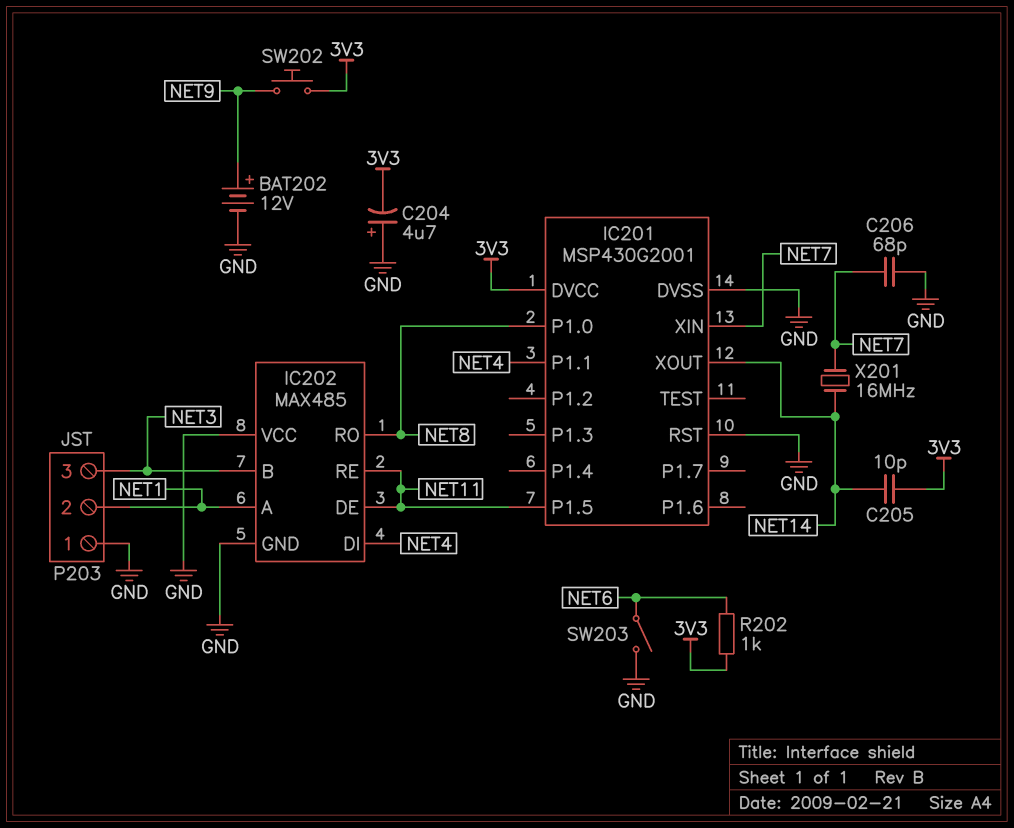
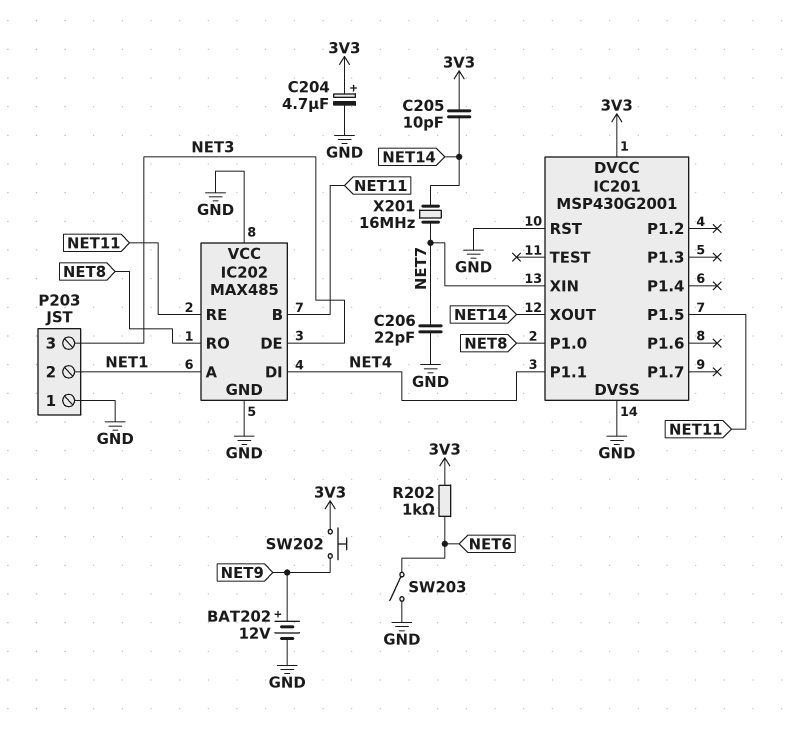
C204: 4.7uF (plus GND, minus 3V3) -> 4.7uF (plus 3V3, minus GND)
C206: 68pF (GND, NET7) -> 22pF (GND, NET7)
IC202 pin B: NET3 -> NET11
IC202 pin DE: NET11 -> NET3

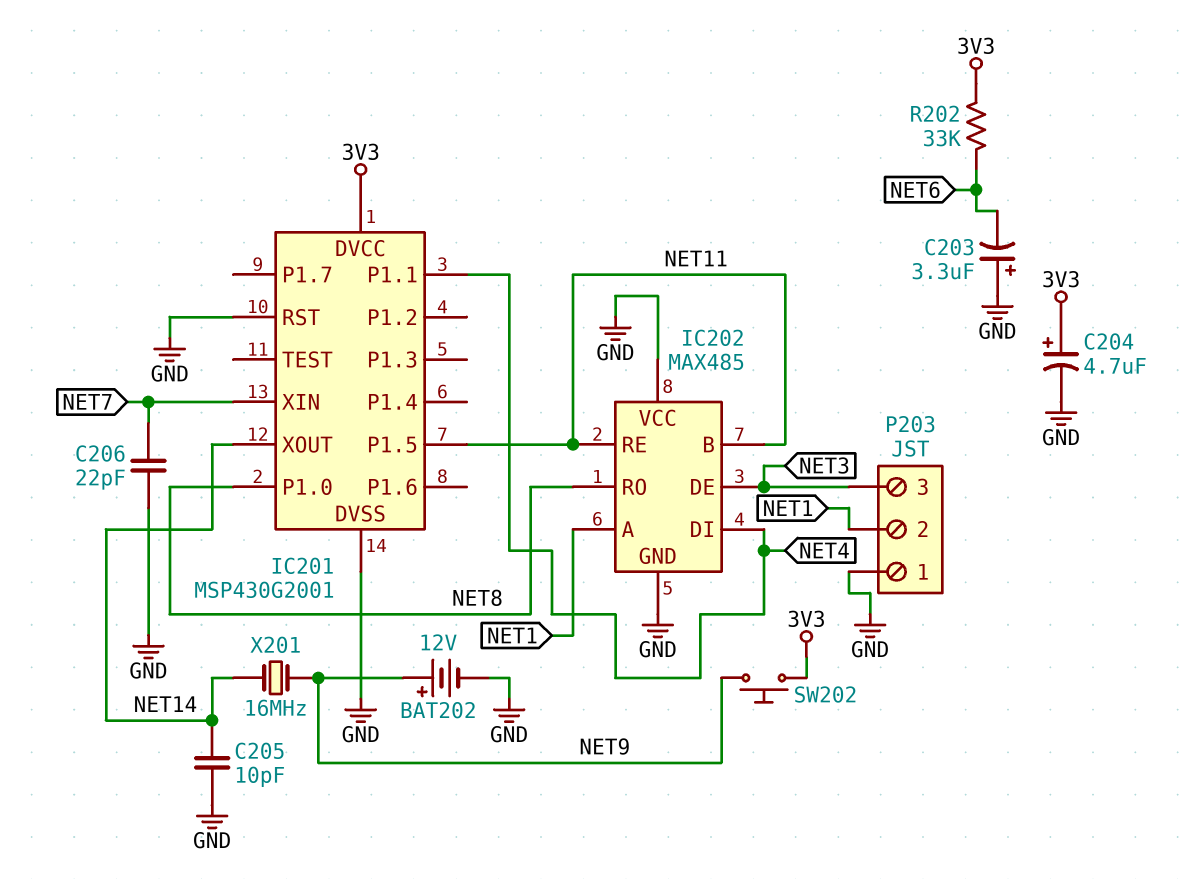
C203: none -> 3.3uF (plus GND, minus NET6)
C205: 10pF (3V3, NET14) -> 10pF (GND, NET14)
R202: 1k (3V3, NET6) -> 33k (3V3, NET6)
SW203: switch (GND, NET6) -> none
X201: 16MHz (NET7, NET14) -> 16MHz (NET9, NET14)

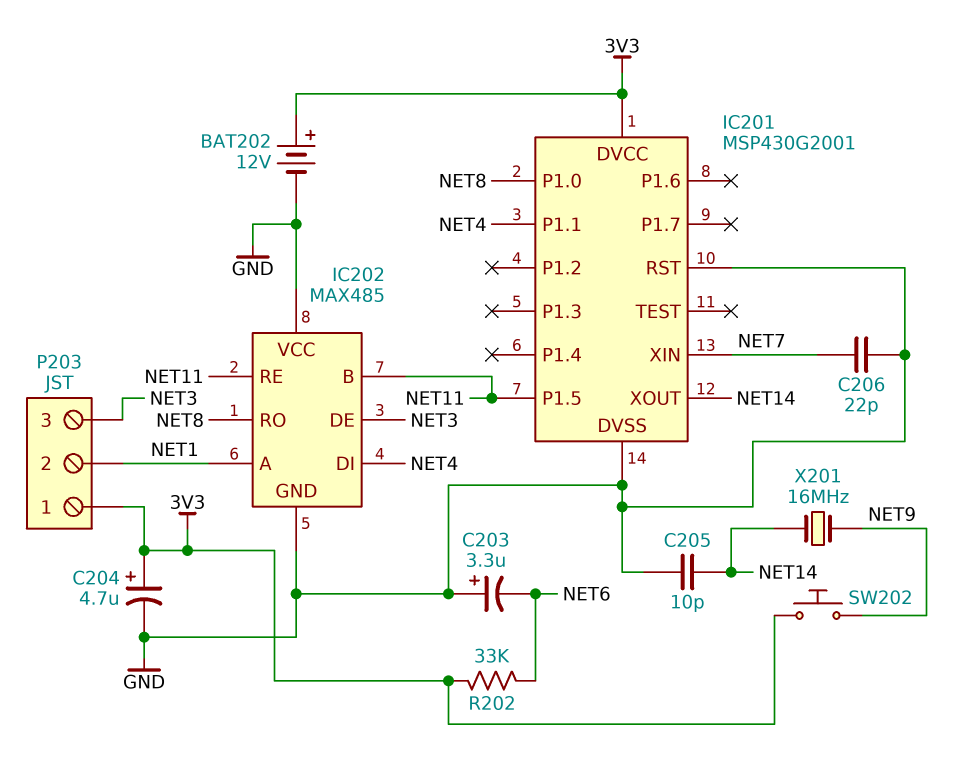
BAT202: 12V (plus NET9, minus GND) -> 12V (plus 3V3, minus GND)
P203 pin 1: GND -> 3V3

